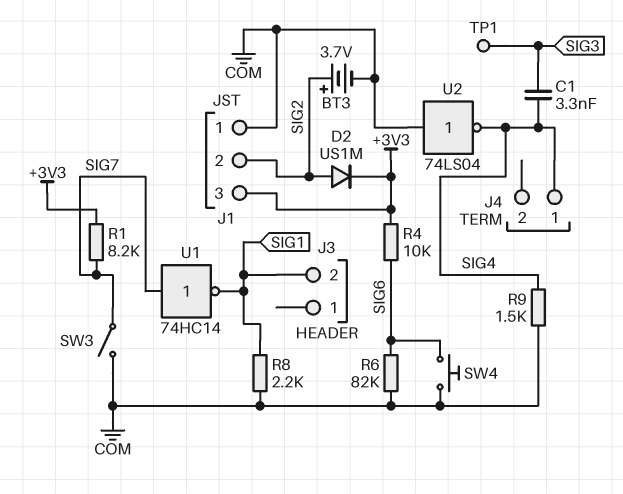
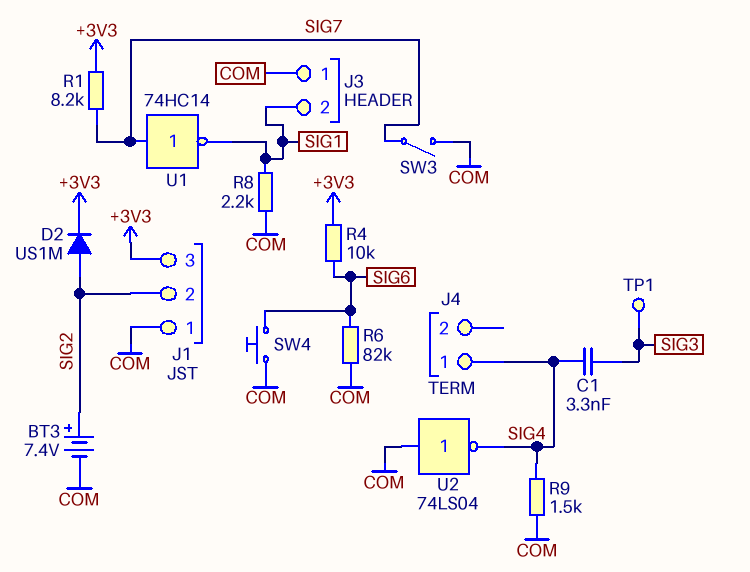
BT3: 3.7V (plus SIG2, minus COM) -> 7.4V (plus SIG2, minus COM)
J3 pin 1: none -> COM

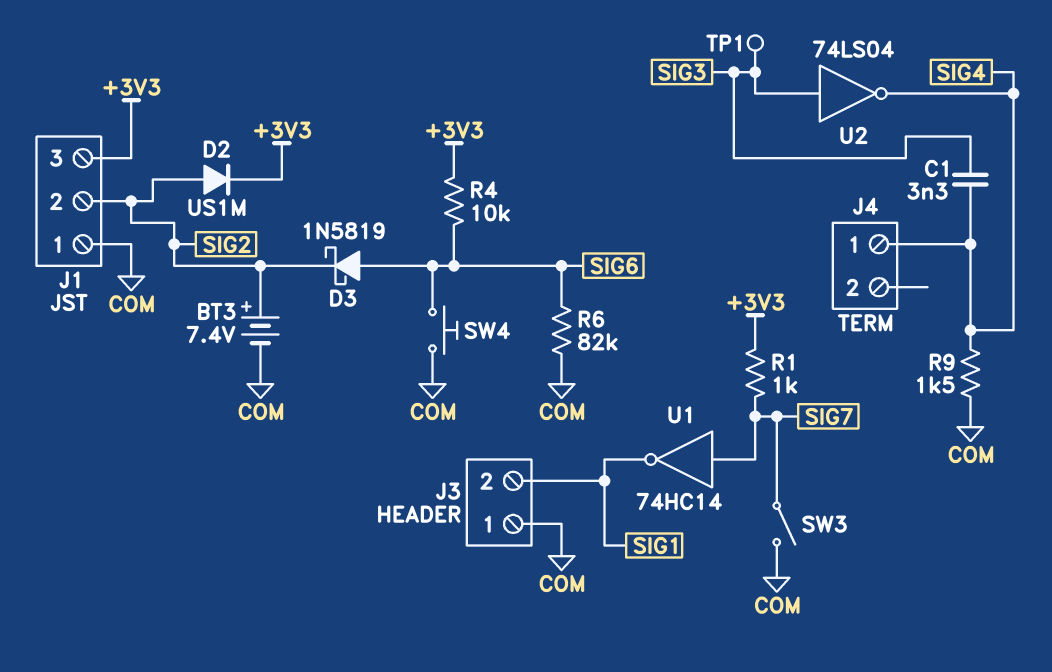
D3: none -> schottky 1N5819 (A SIG6, K SIG2)
R1: 8.2k (+3V3, SIG7) -> 1k (+3V3, SIG7)
R8: 2.2k (COM, SIG1) -> none
U2: NOT 74LS04 (in COM, out SIG4) -> NOT 74LS04 (in SIG3, out SIG4)

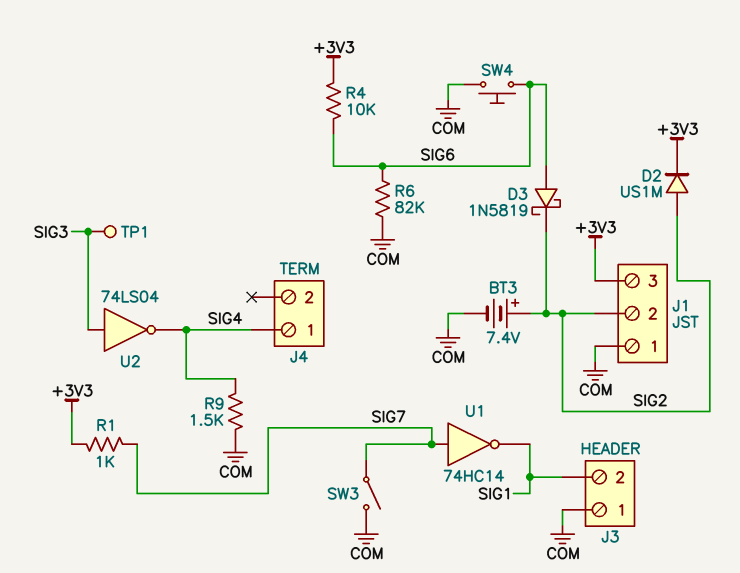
C1: 3.3nF (SIG3, SIG4) -> none

